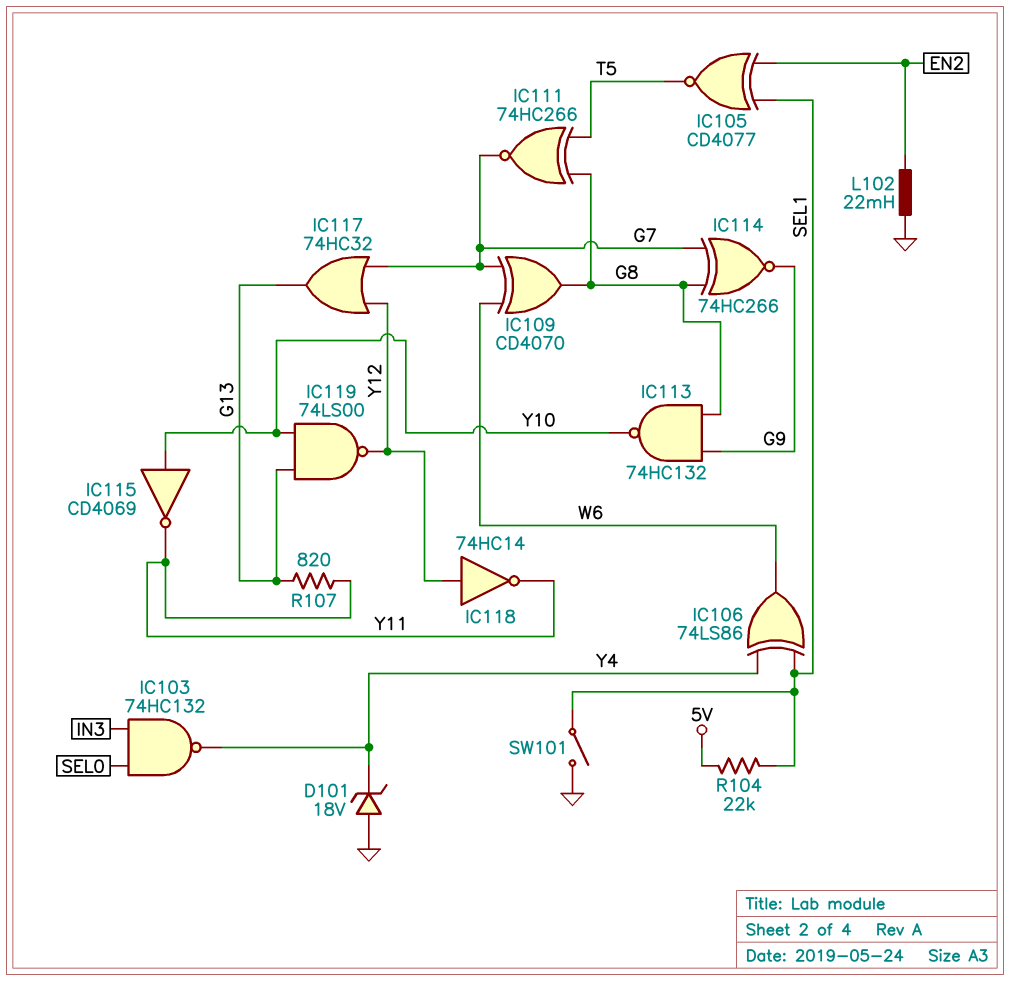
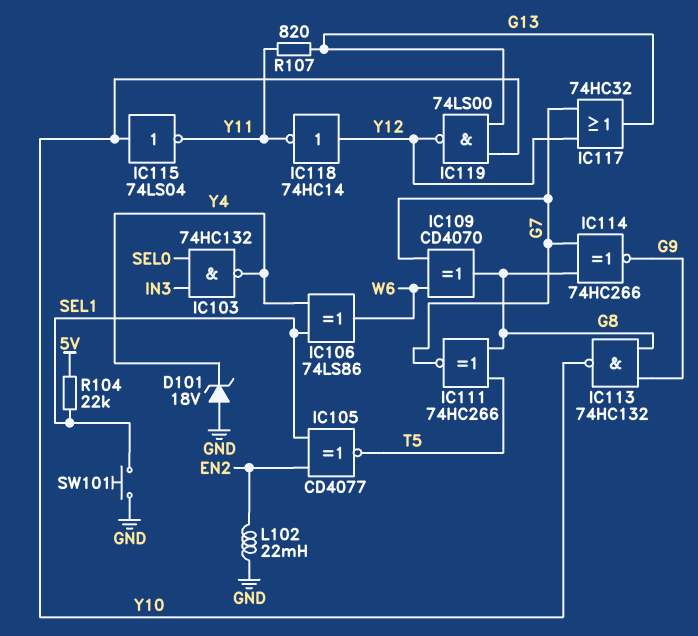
IC115: NOT CD4069 (in Y10, out Y11) -> NOT 74LS04 (in Y10, out Y11)
SW101: switch (GND, SEL1) -> button (GND, SEL1)

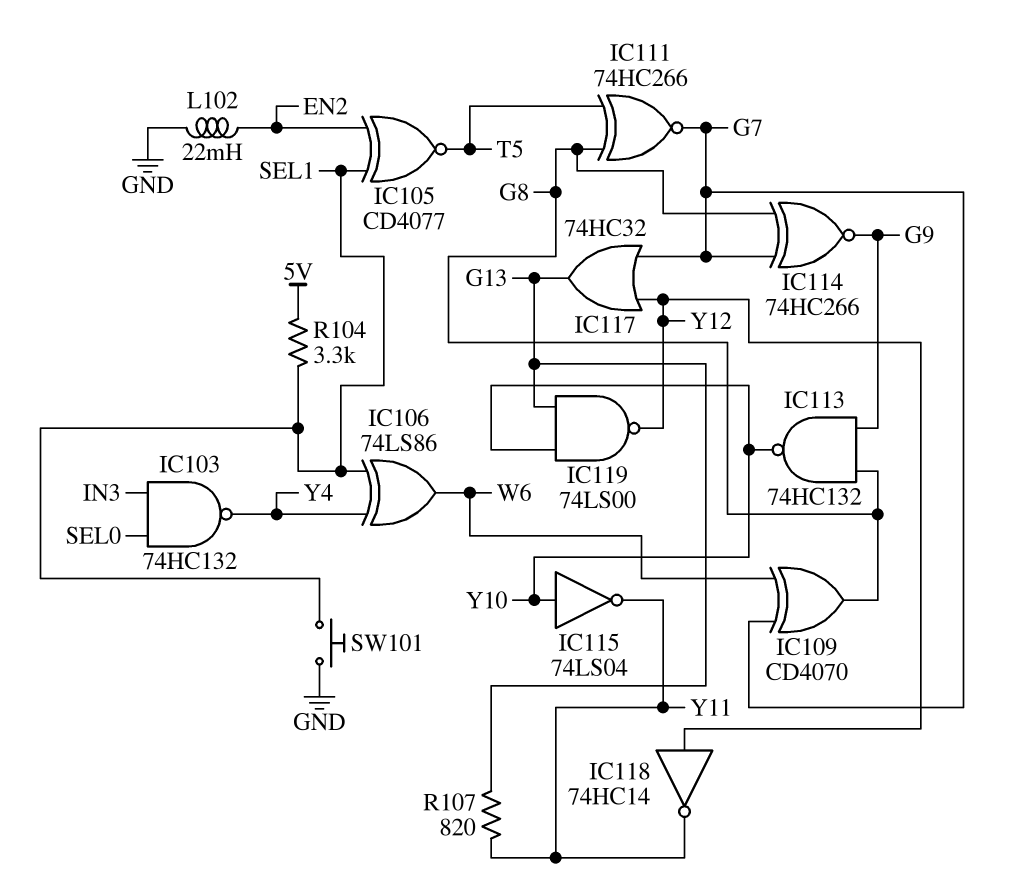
D101: zener 18V (A GND, K Y4) -> none
R104: 22k (5V, SEL1) -> 3.3k (5V, SEL1)

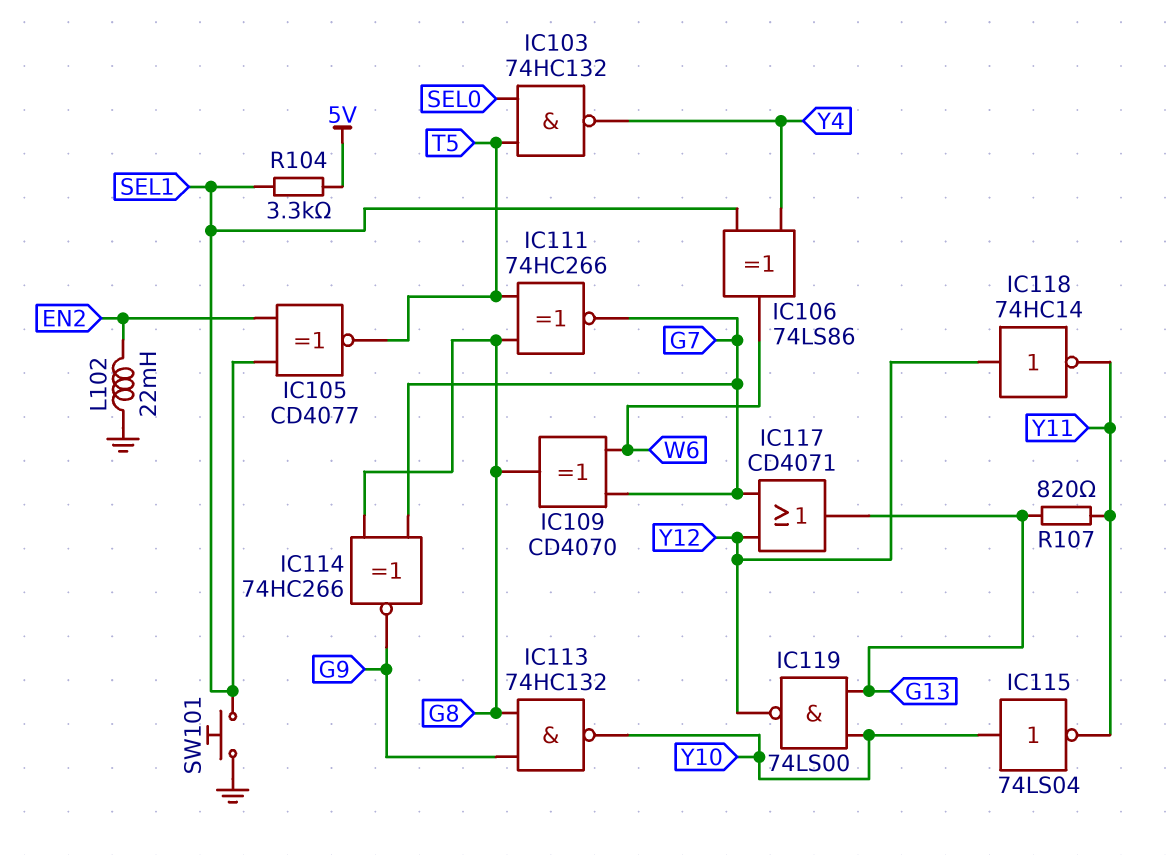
IC103: NAND 74HC132 (in IN3, in SEL0, out Y4) -> NAND 74HC132 (in SEL0, in T5, out Y4)
IC117: OR 74HC32 (in G7, in Y12, out G13) -> OR CD4071 (in G7, in Y12, out G13)

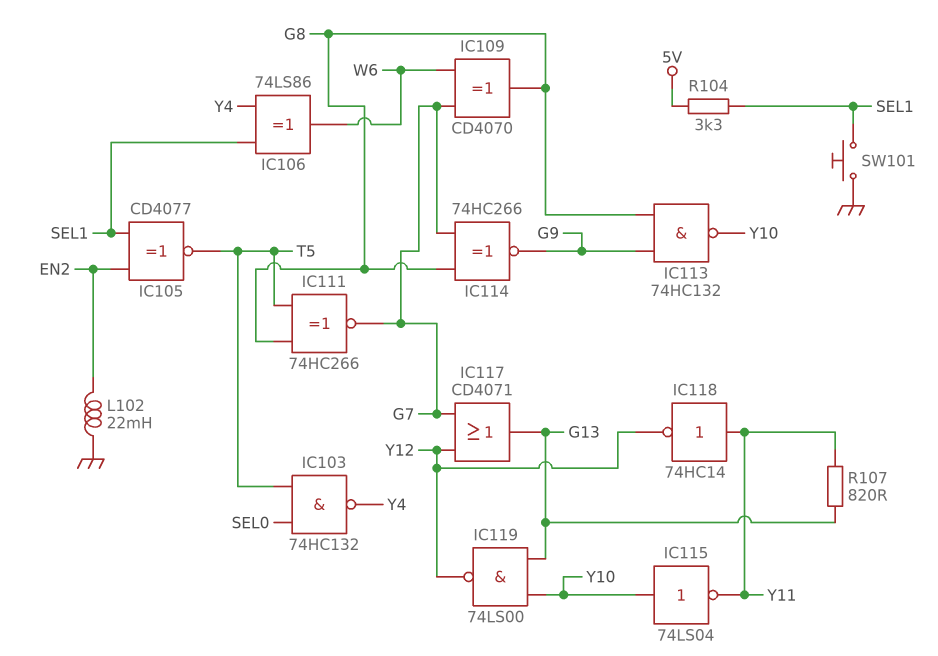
IC118: NOT 74HC14 (in Y12, out Y11) -> NOT 74HC14 (in Y11, out Y12)

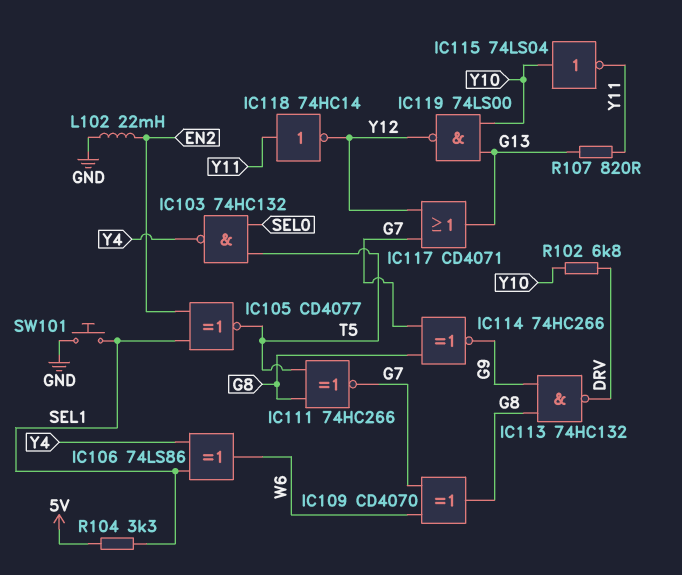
IC113: NAND 74HC132 (in G8, in G9, out Y10) -> NAND 74HC132 (in G8, in G9, out DRV)
R102: none -> 6.8k (DRV, Y10)

